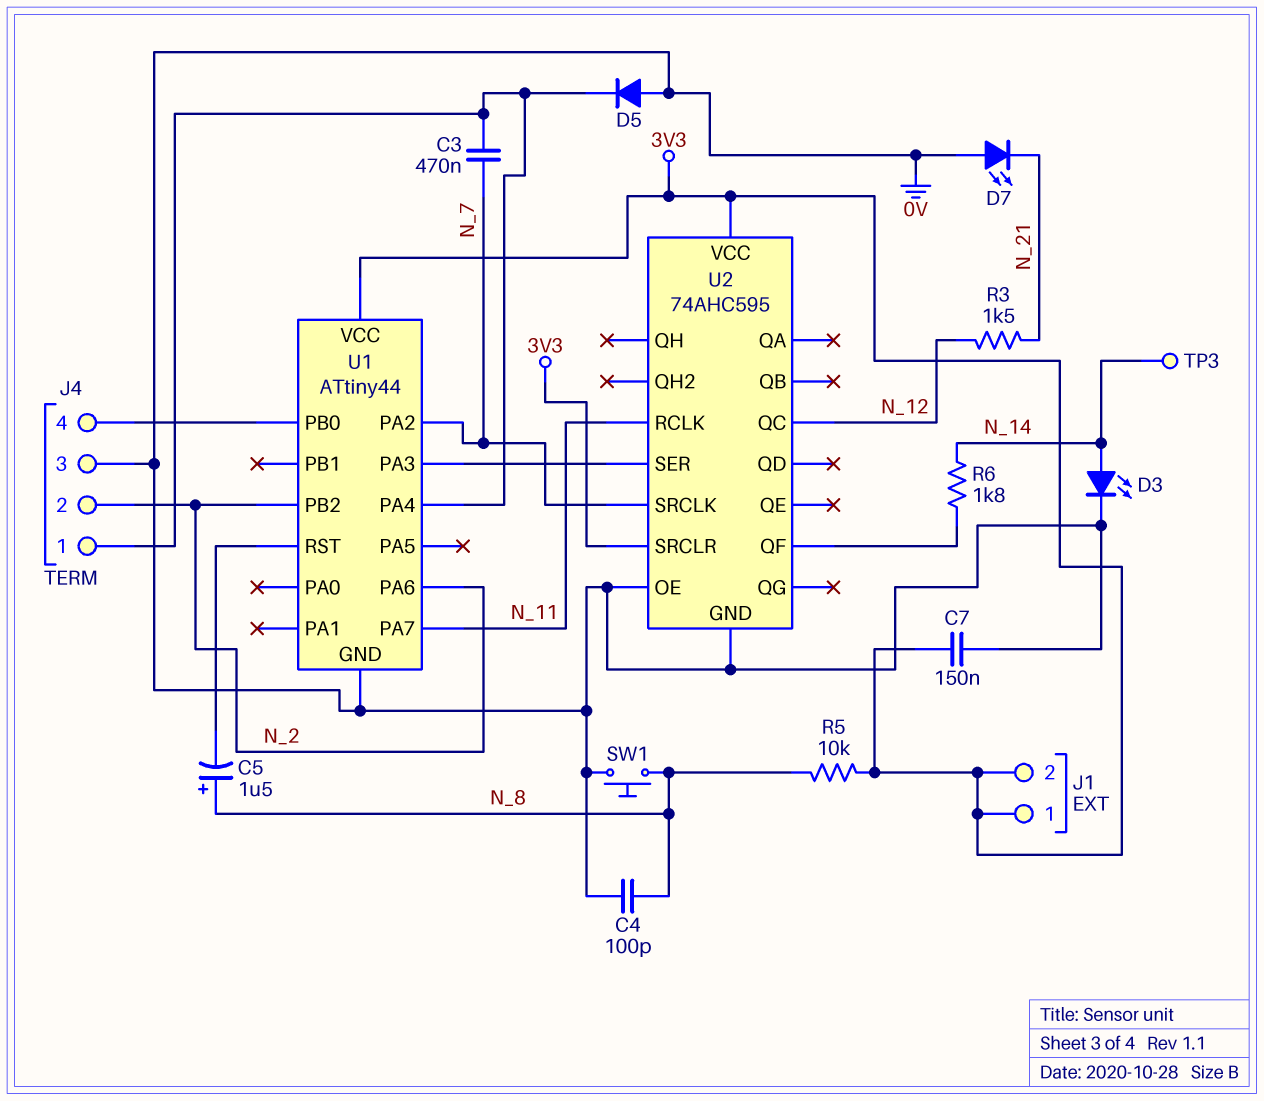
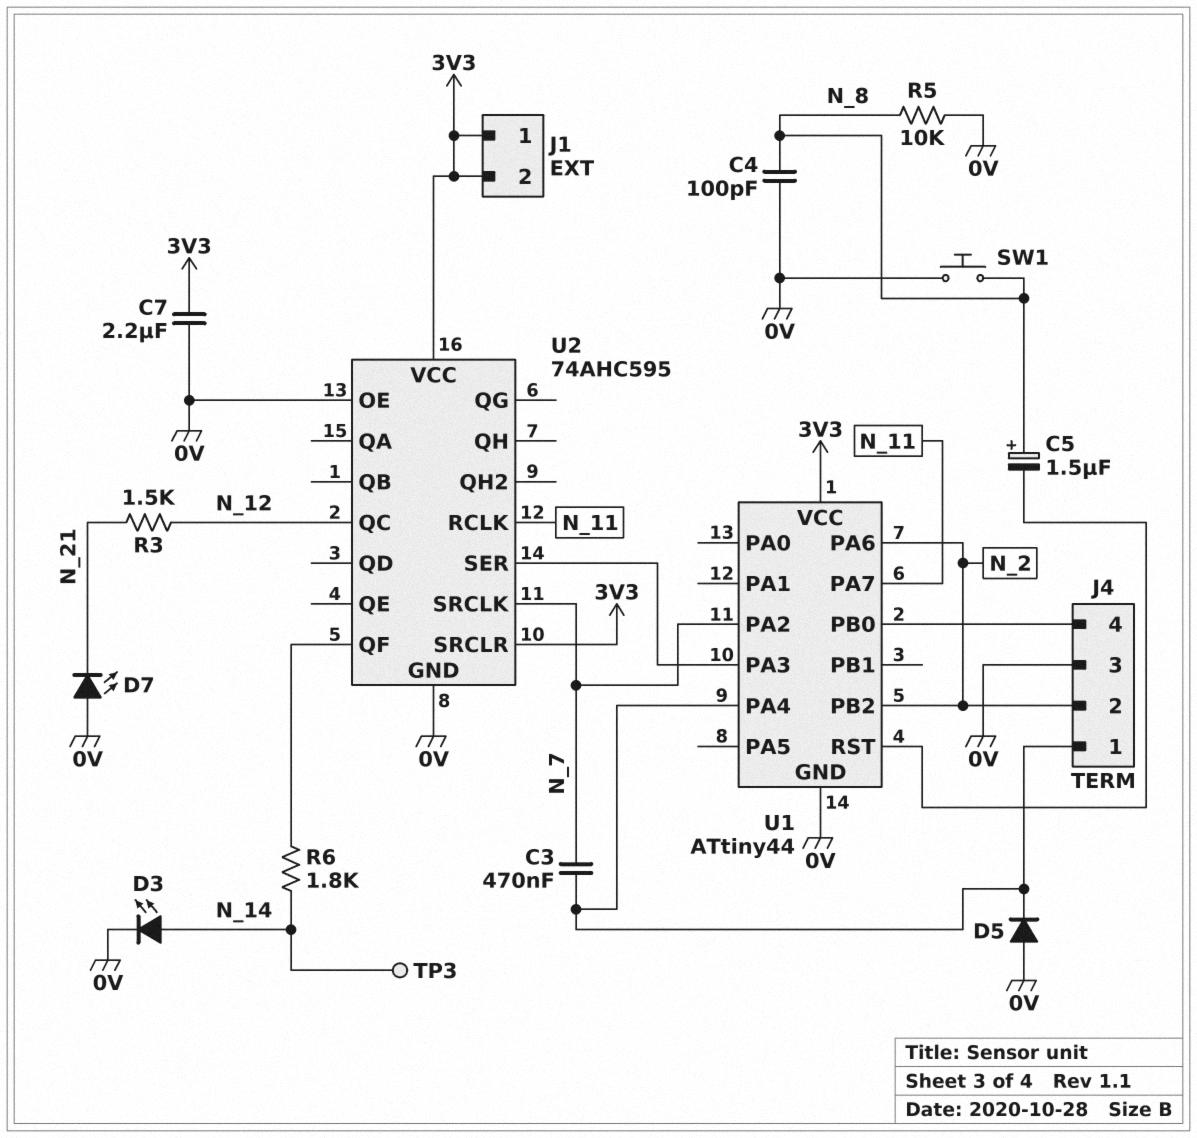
C7: 150nF (0V, 3V3) -> 2.2uF (0V, 3V3)
R5: 10k (3V3, N_8) -> 10k (0V, N_8)

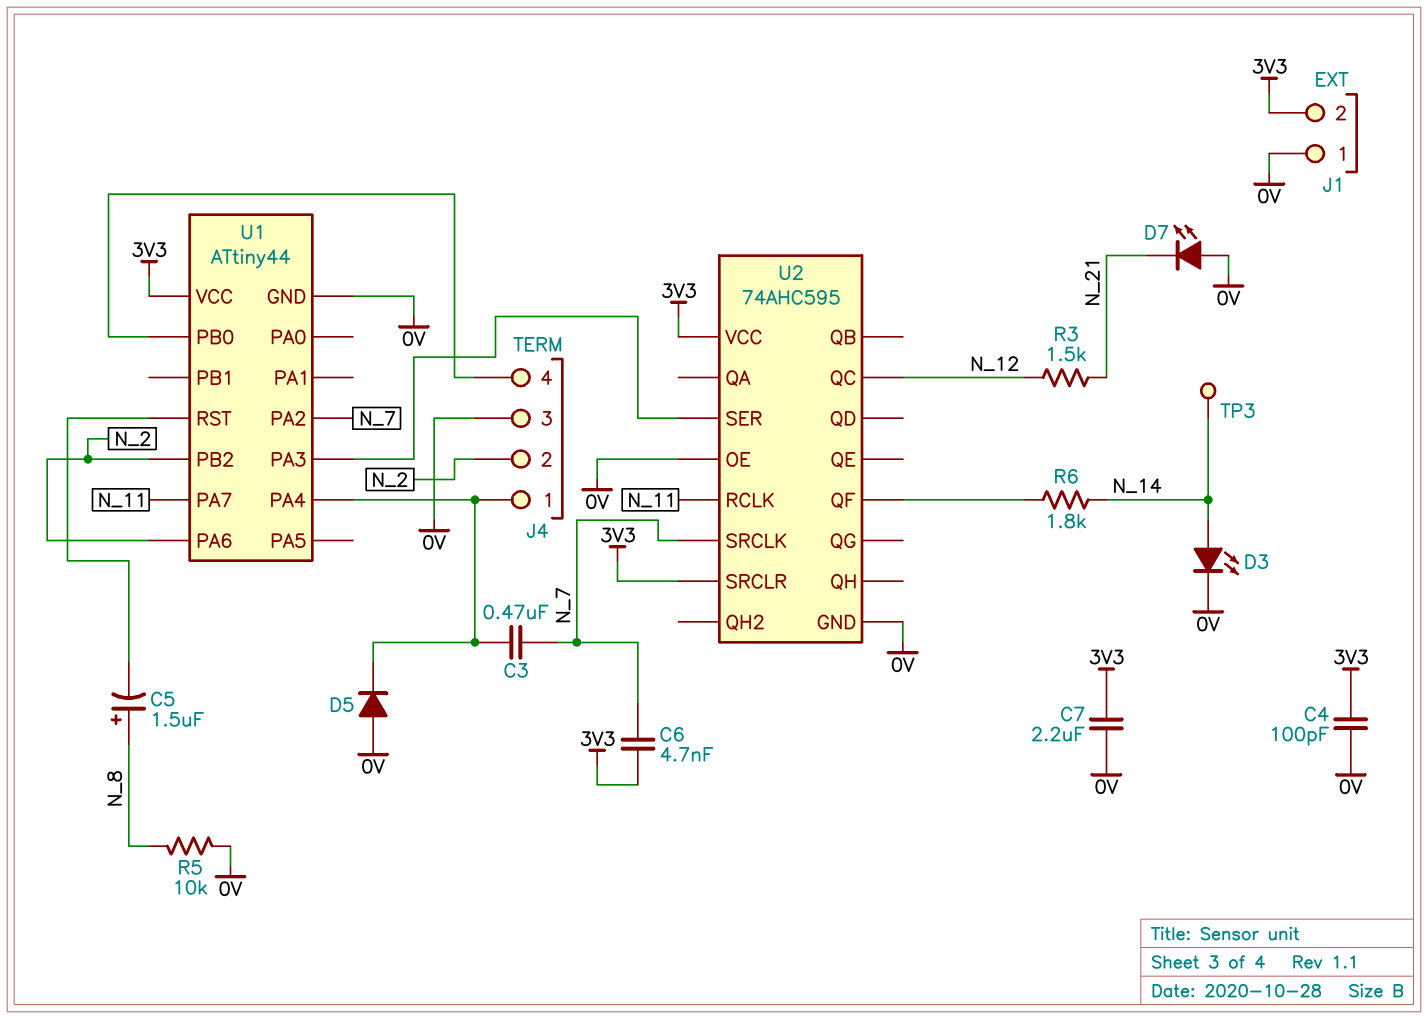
C4: 100pF (0V, N_8) -> 100pF (0V, 3V3)
C6: none -> 4.7nF (3V3, N_7)
J1 pin 1: 3V3 -> 0V
SW1: button (0V, N_8) -> none

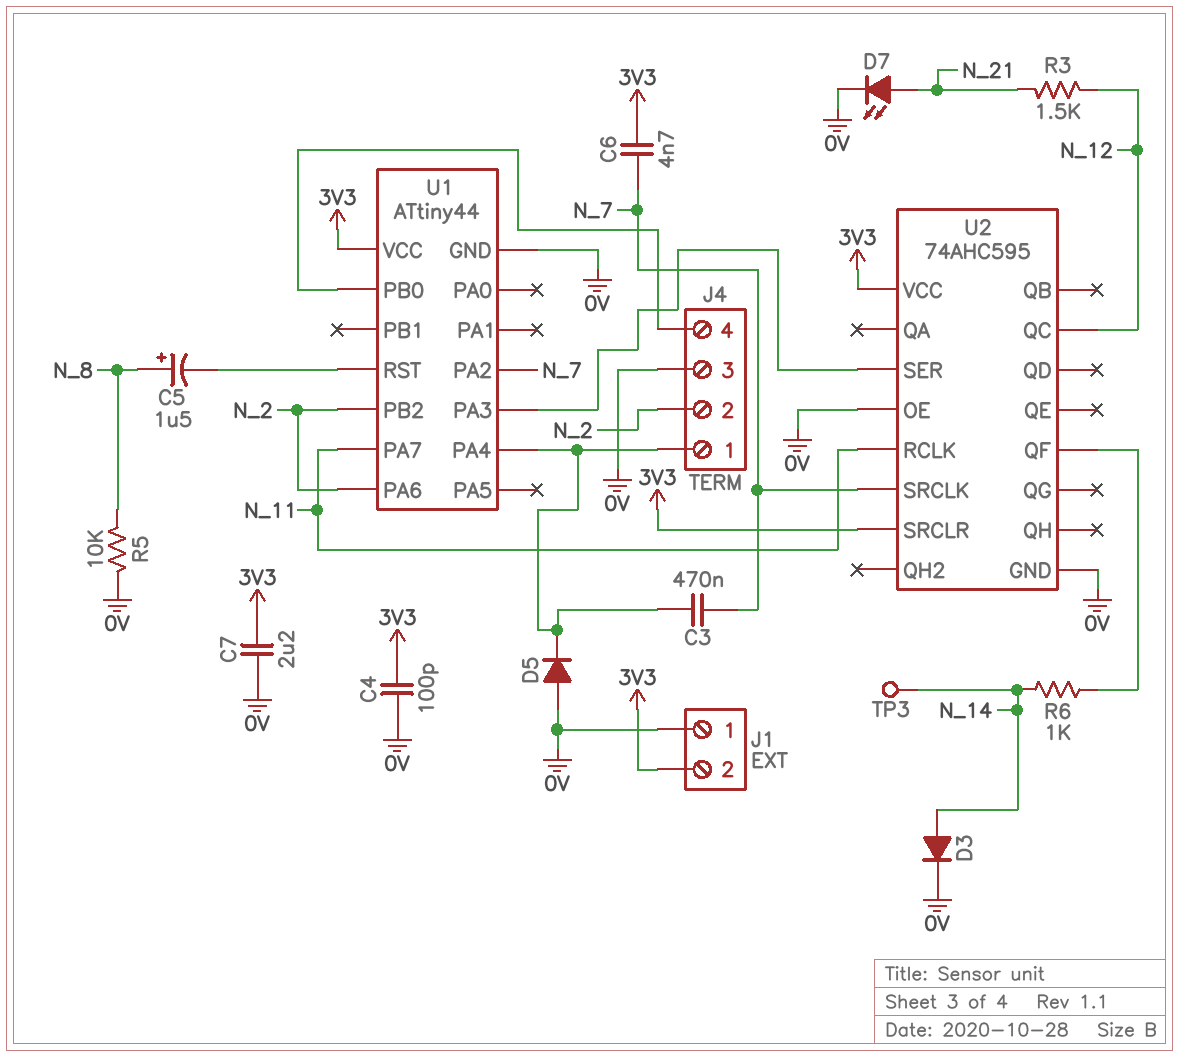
D3: LED (A N_14, K 0V) -> diode (A N_14, K 0V)
D7: LED (A 0V, K N_21) -> LED (A N_21, K 0V)
R6: 1.8k (N_14, U2/QF) -> 1k (N_14, U2/QF)

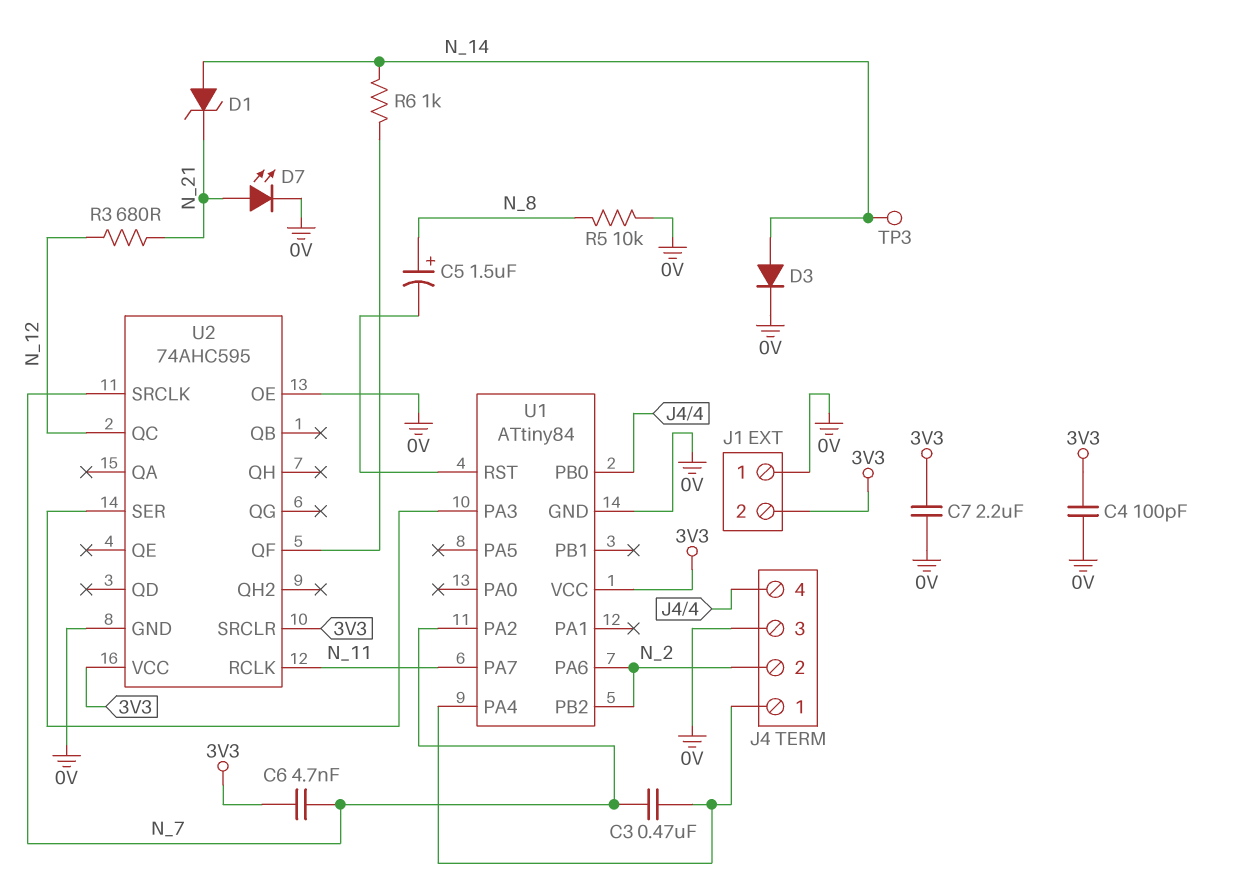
D1: none -> zener (A N_14, K N_21)
D5: diode (A 0V, K J4/1) -> none
R3: 1.5k (N_12, N_21) -> 680 (N_12, N_21)
U1: ATtiny44 -> ATtiny84

